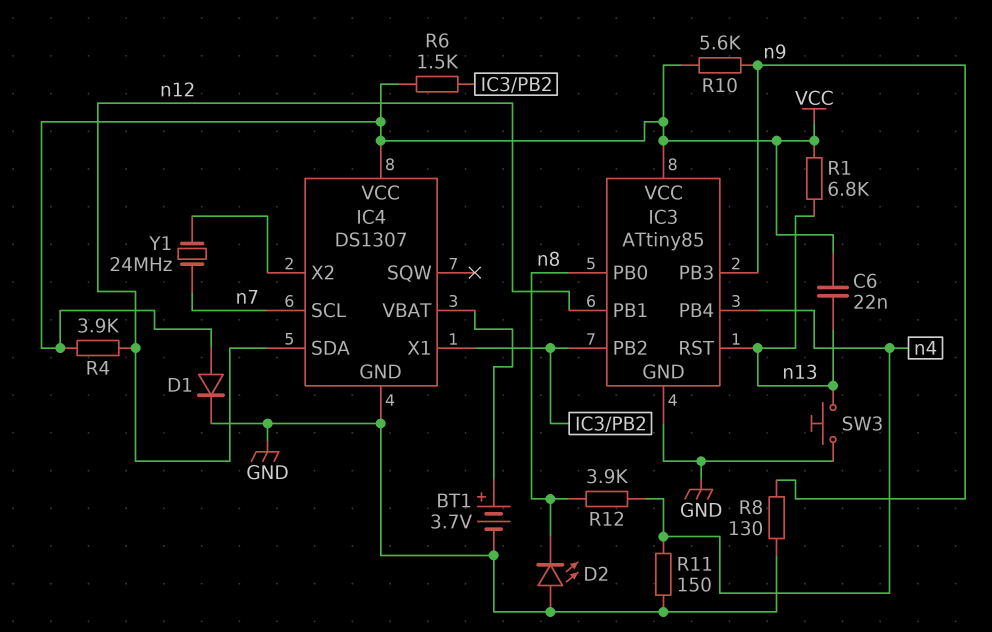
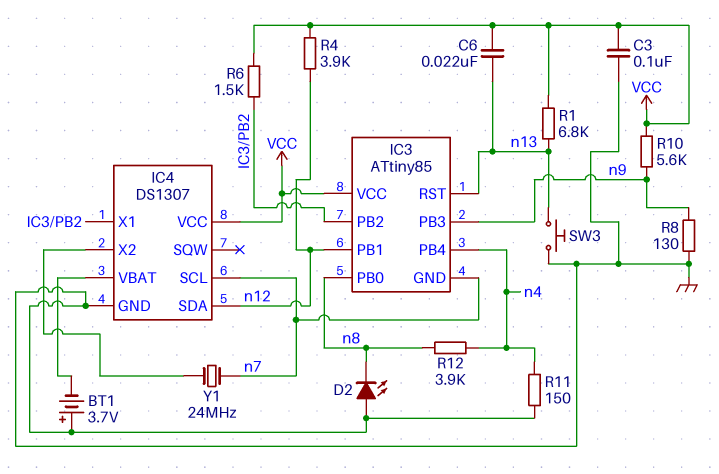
BT1: 3.7V (plus IC4/VBAT, minus GND) -> 3.7V (plus GND, minus IC4/VBAT)
C3: none -> 100nF (GND, VCC)
D1: diode (A VCC, K GND) -> none
IC3 pin GND: GND -> n7

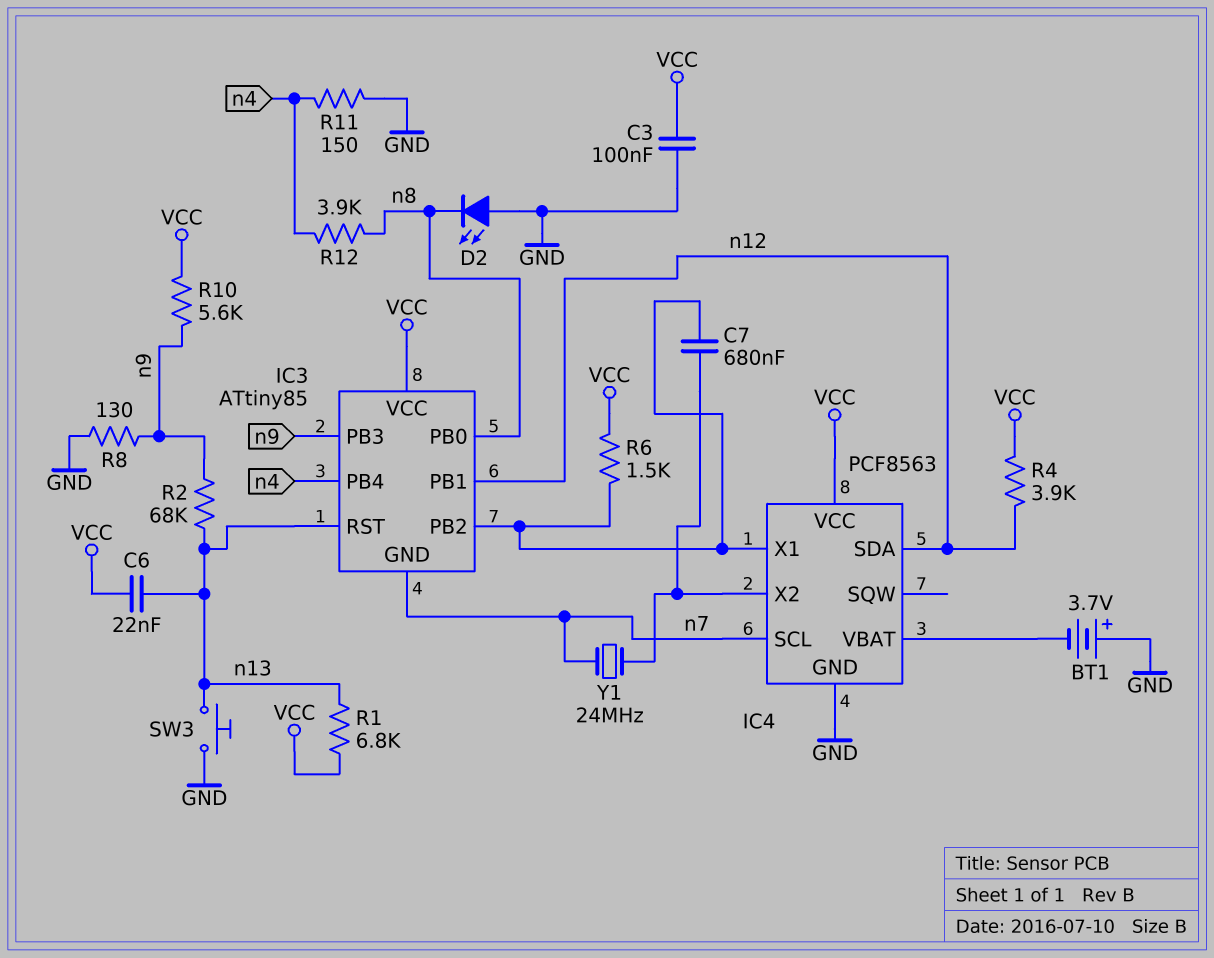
C7: none -> 680nF (IC3/PB2, IC4/X2)
IC4: DS1307 -> PCF8563
R2: none -> 68k (n9, n13)

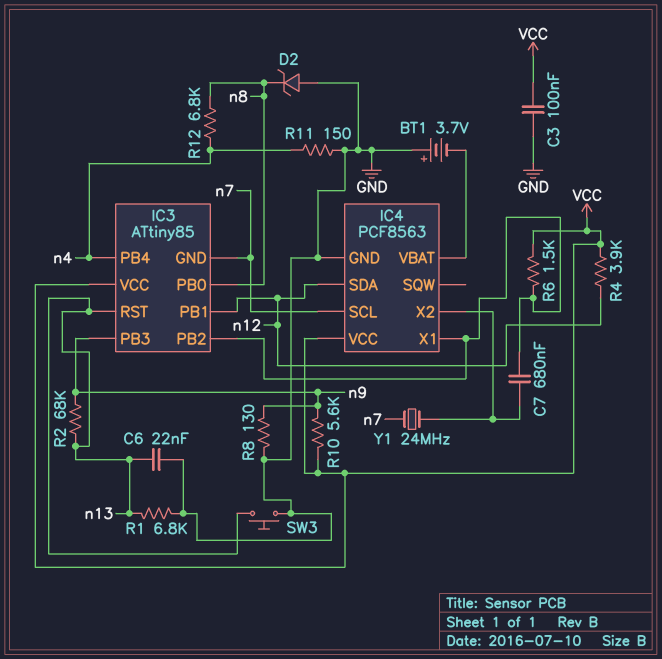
C6: 22nF (VCC, n13) -> 22nF (GND, n13)
D2: LED (A GND, K n8) -> zener (A GND, K n8)
R1: 6.8k (VCC, n13) -> 6.8k (GND, n13)
R12: 3.9k (n4, n8) -> 6.8k (n4, n8)

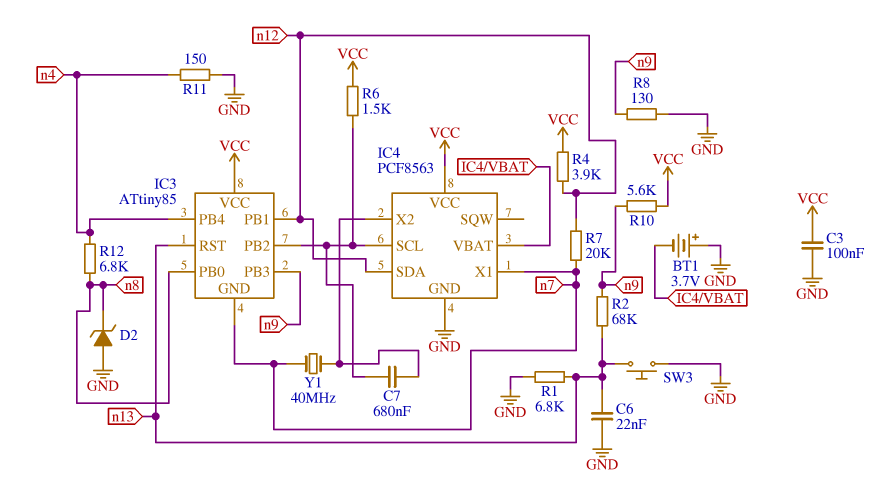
IC4 pin SCL: n7 -> IC3/PB2
IC4 pin X1: IC3/PB2 -> n7
R7: none -> 20k (n7, n12)
Y1: 24MHz (IC4/X2, n7) -> 40MHz (IC4/X2, n7)

